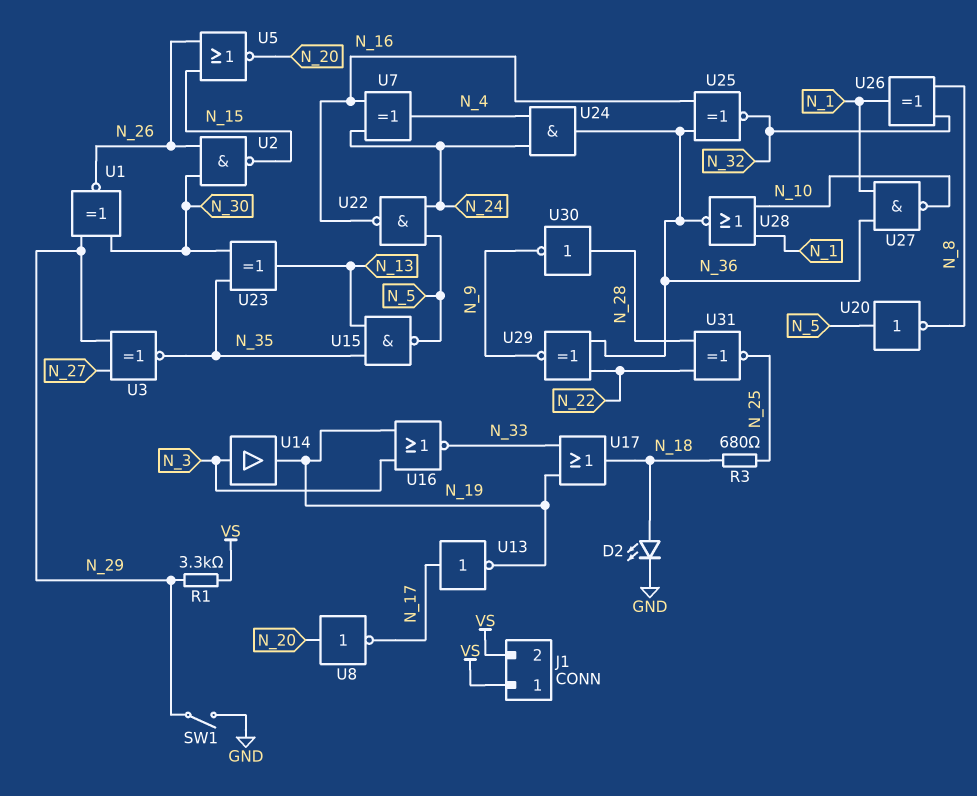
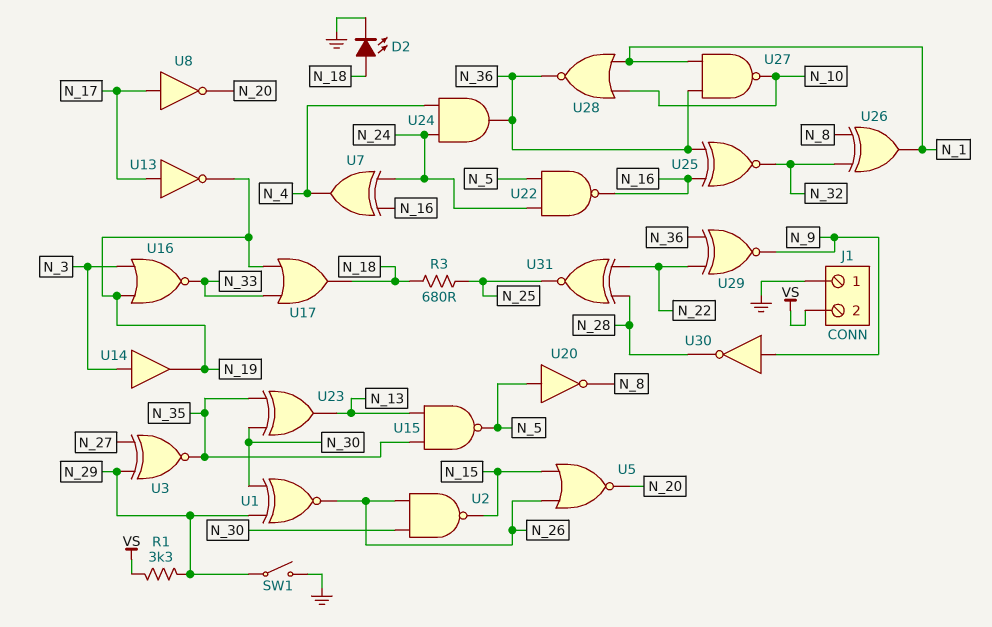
J1 pin 1: VS -> GND
U8: NOT (in N_20, out N_17) -> NOT (in N_17, out N_20)
U30: NOT (in N_28, out N_9) -> NOT (in N_9, out N_28)

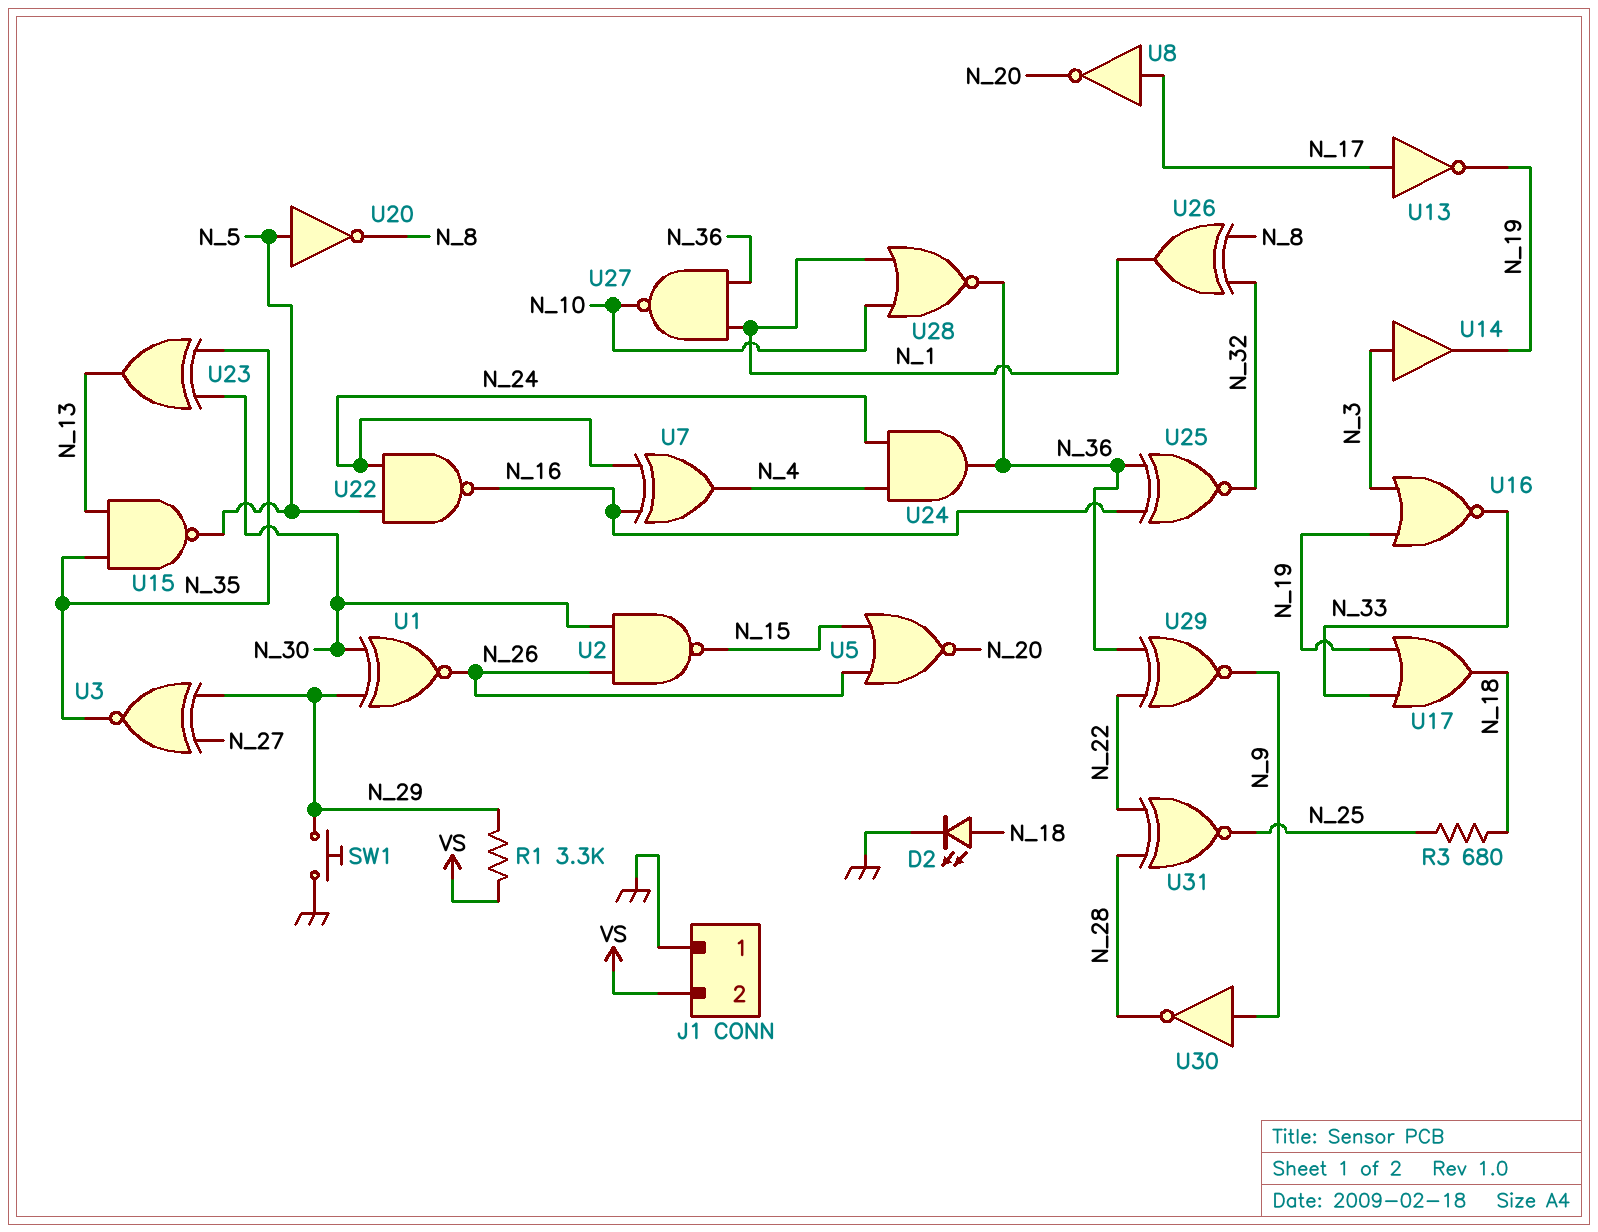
SW1: switch (GND, N_29) -> button (GND, N_29)

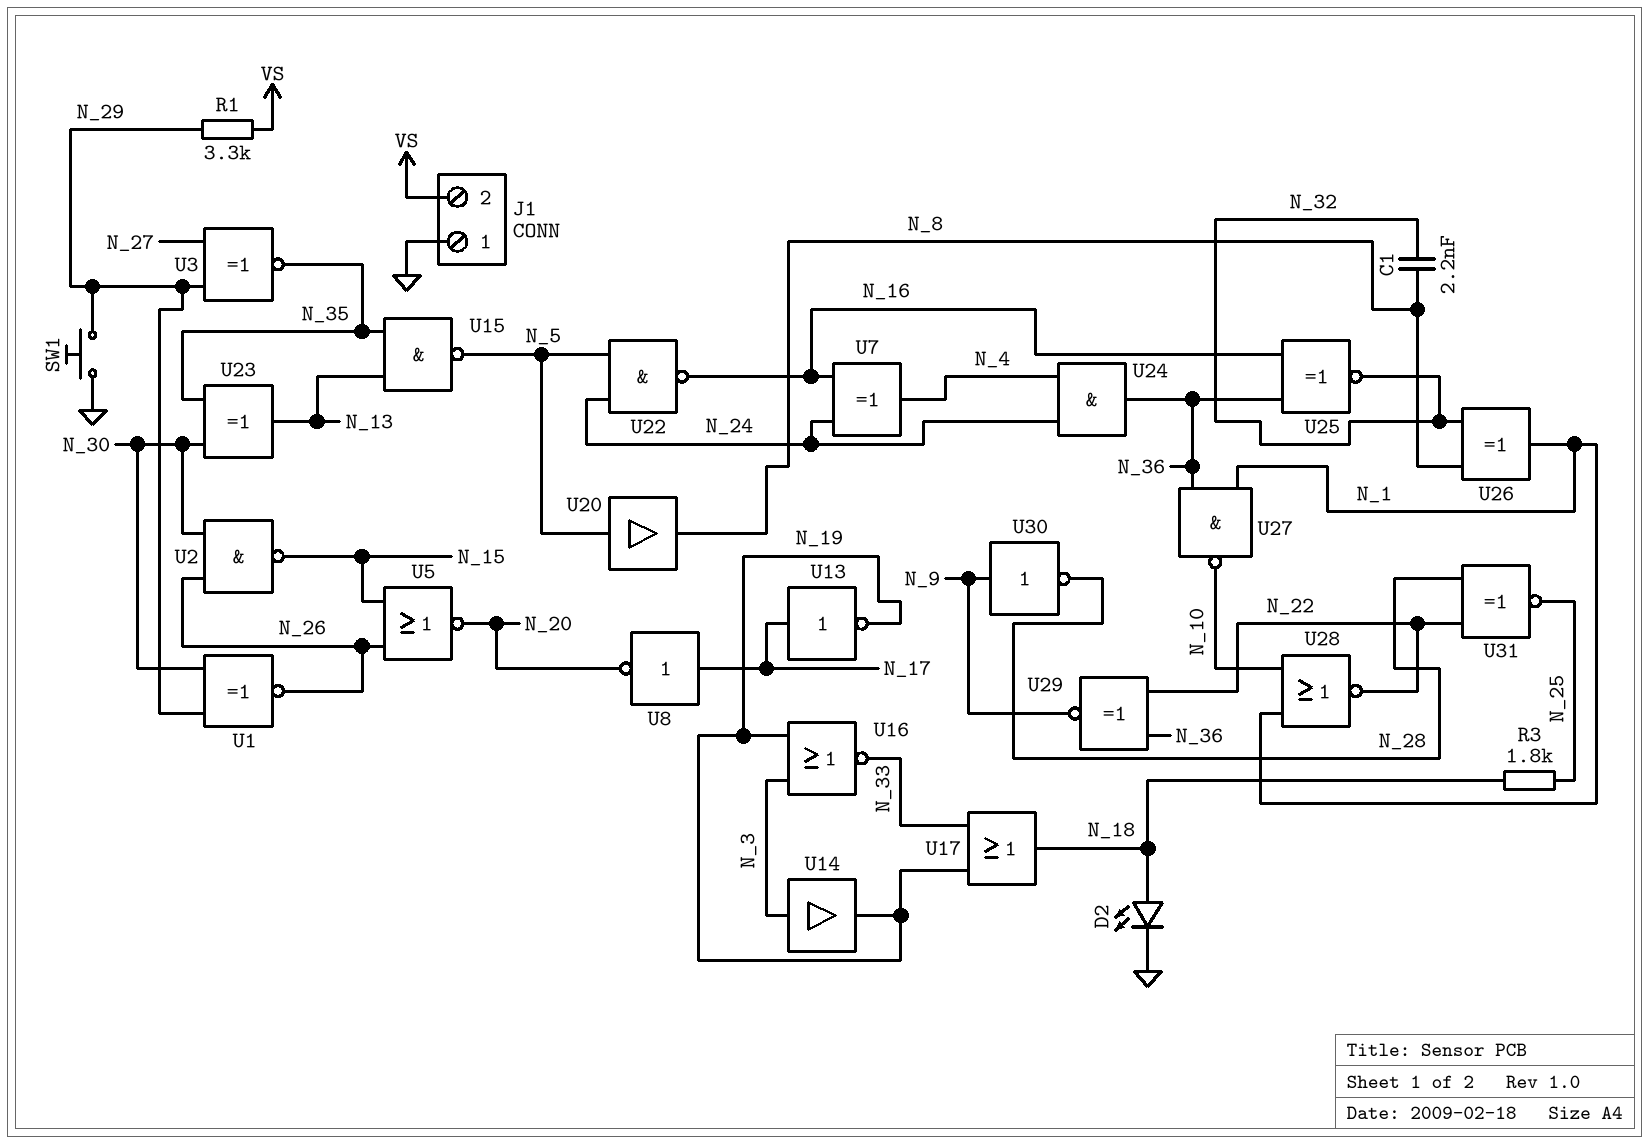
C1: none -> 2.2nF (N_8, N_32)
R3: 680 (N_18, N_25) -> 1.8k (N_18, N_25)
U20: NOT (in N_5, out N_8) -> buffer (in N_5, out N_8)
U28: NOR (in N_1, in N_10, out N_36) -> NOR (in N_1, in N_10, out N_22)

